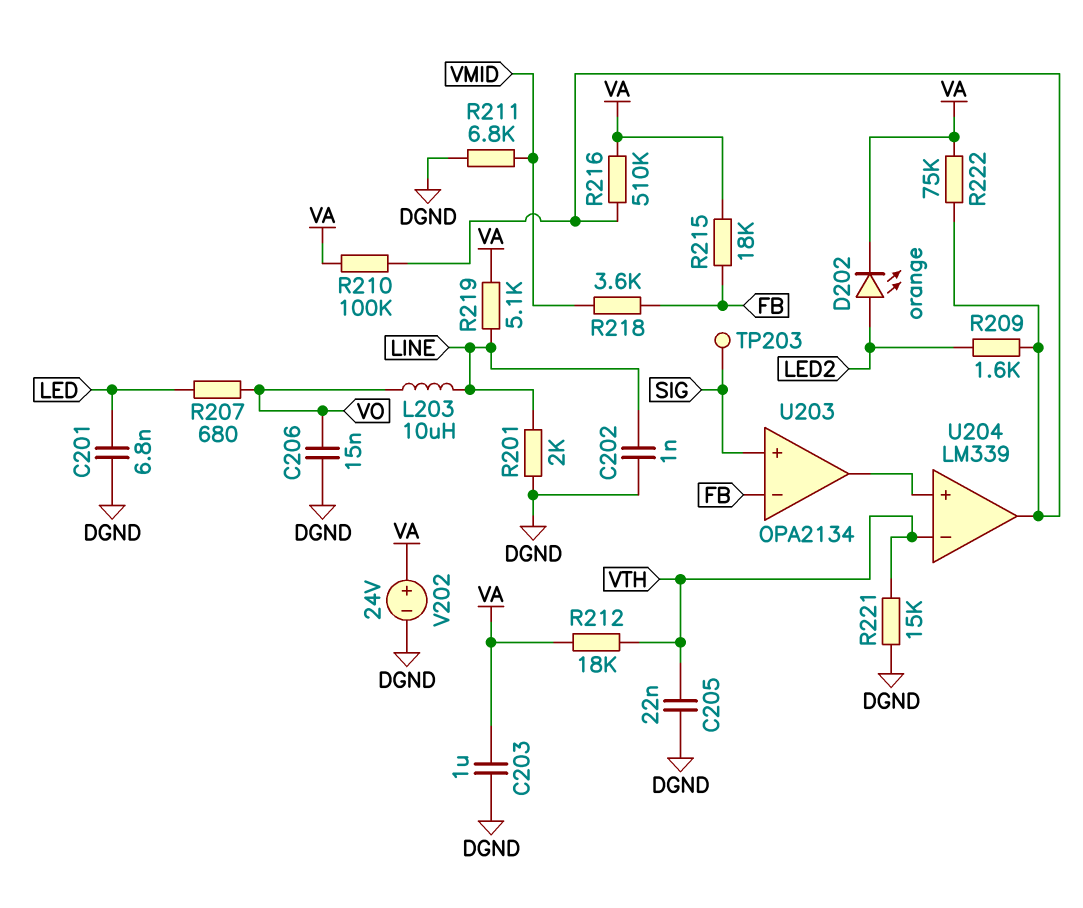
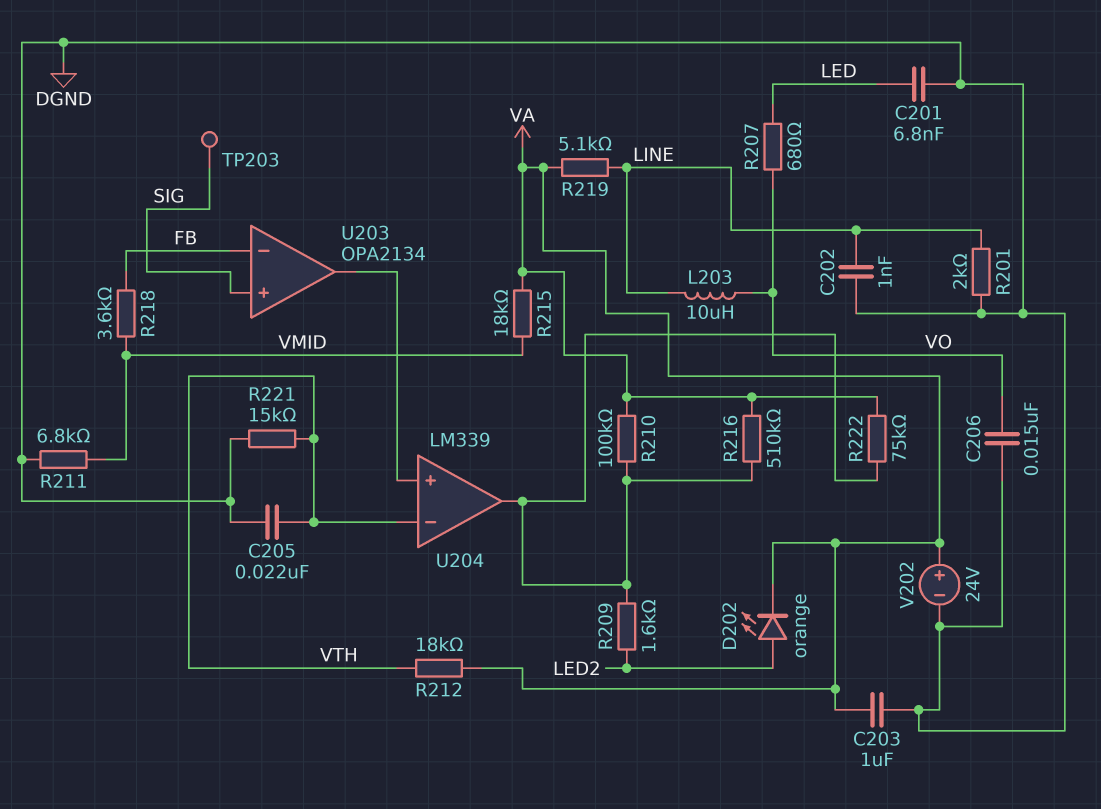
R215: 18k (FB, VA) -> 18k (VA, VMID)

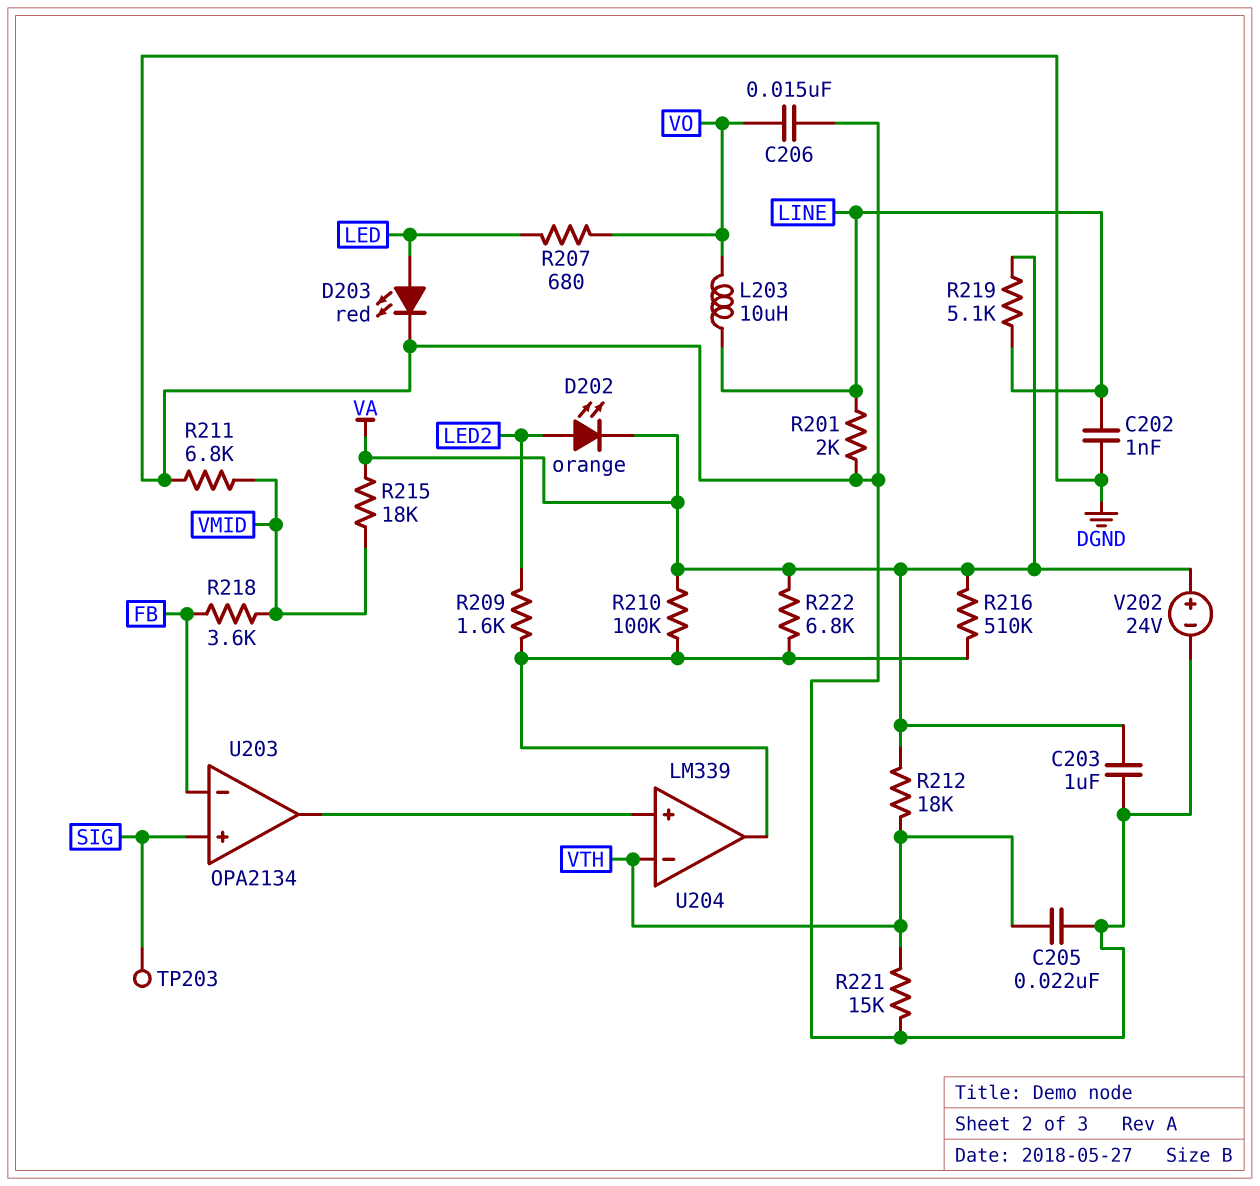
C201: 6.8nF (DGND, LED) -> none
D203: none -> LED red (A LED, K DGND)
R222: 75k (U204/out, VA) -> 6.8k (U204/out, VA)

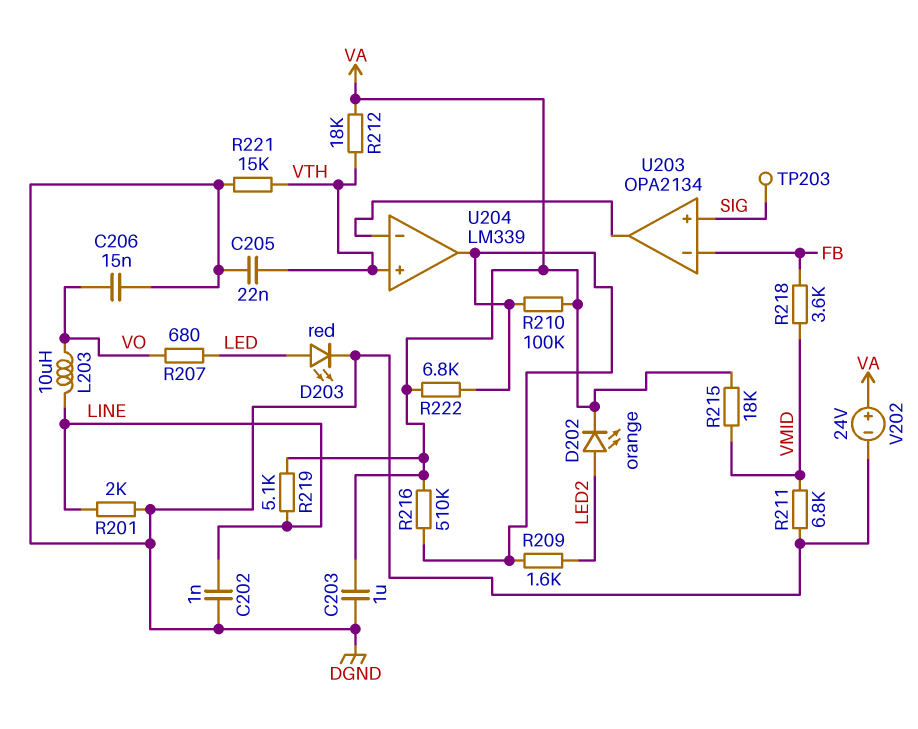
U204 pin in+: U203/out -> VTH
U204 pin in-: VTH -> U203/out

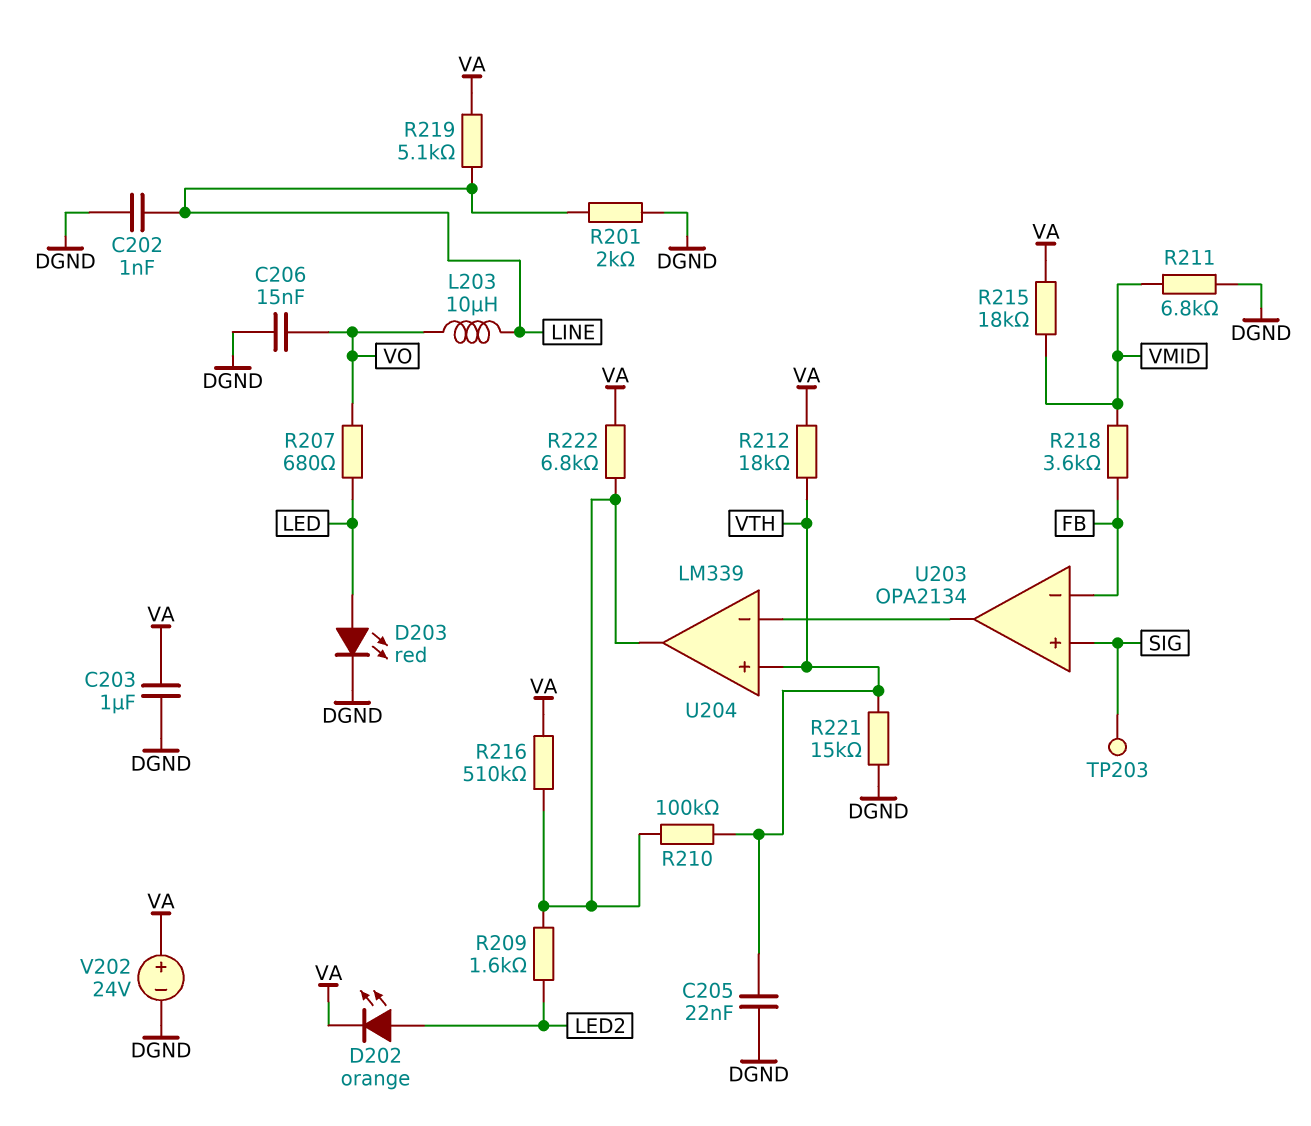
R210: 100k (U204/out, VA) -> 100k (U204/out, VTH)

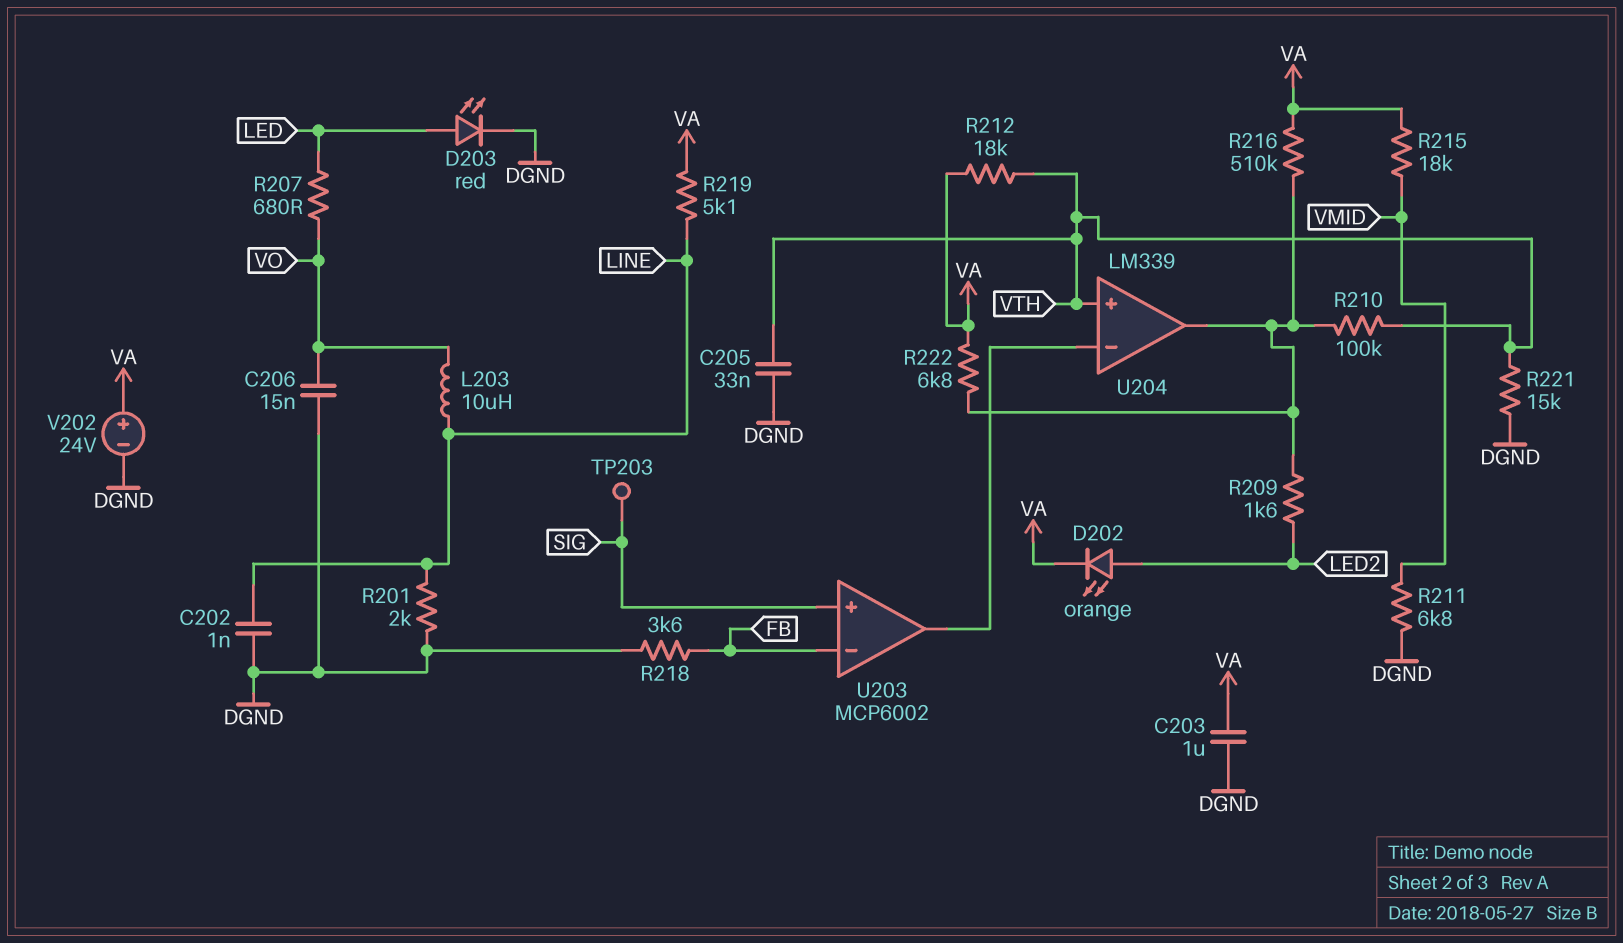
C205: 22nF (DGND, VTH) -> 33nF (DGND, VTH)
R218: 3.6k (FB, VMID) -> 3.6k (DGND, FB)
U203: OPA2134 -> MCP6002

